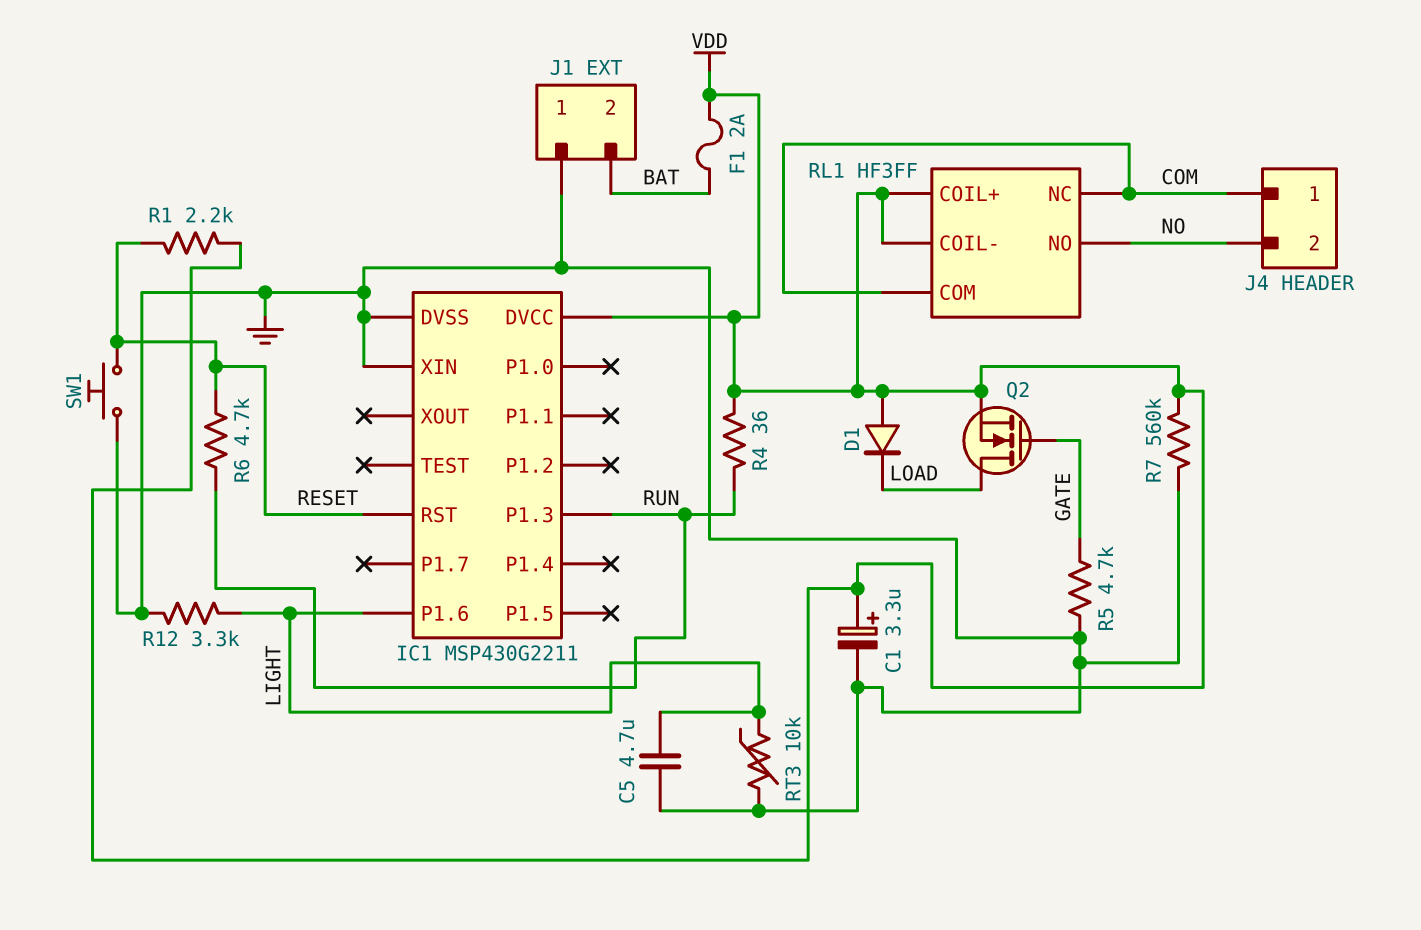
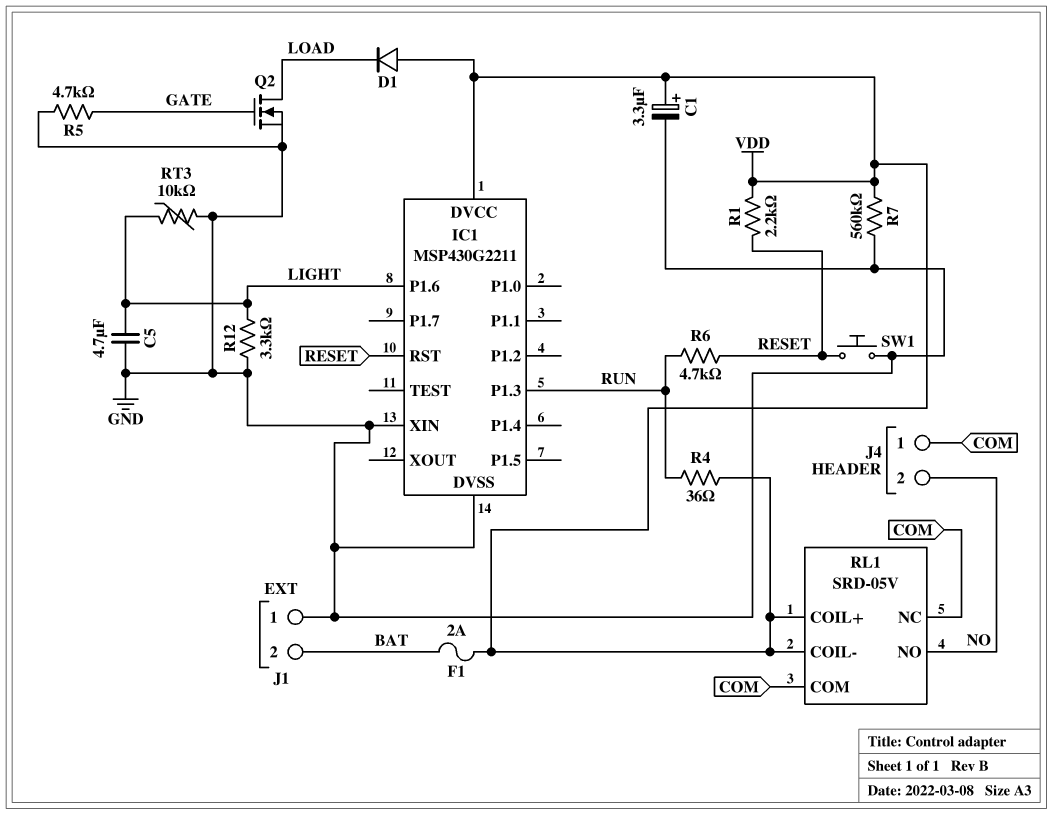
Q2: NMOS (G GATE, D LOAD, S VDD) -> NMOS (G GATE, D LOAD, S GND)
RL1: HF3FF -> SRD-05V

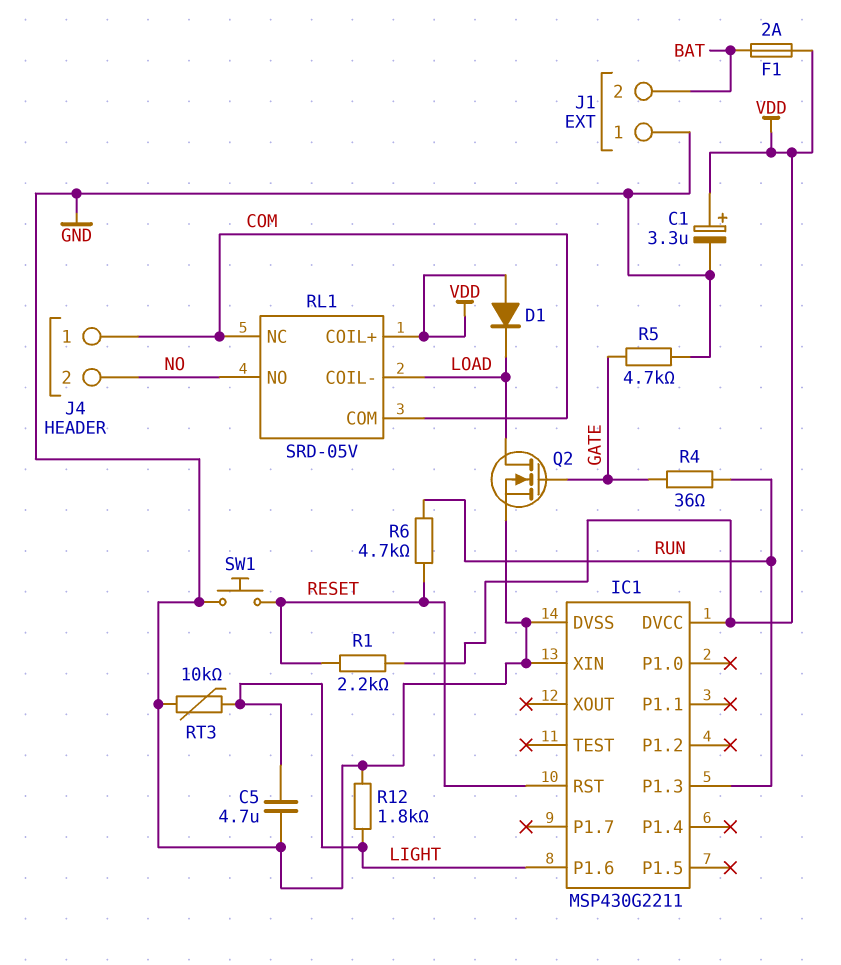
R4: 36 (RUN, VDD) -> 36 (GATE, RUN)
R7: 560k (GND, VDD) -> none
R12: 3.3k (GND, LIGHT) -> 1.8k (GND, LIGHT)
RL1 pin COIL-: VDD -> LOAD

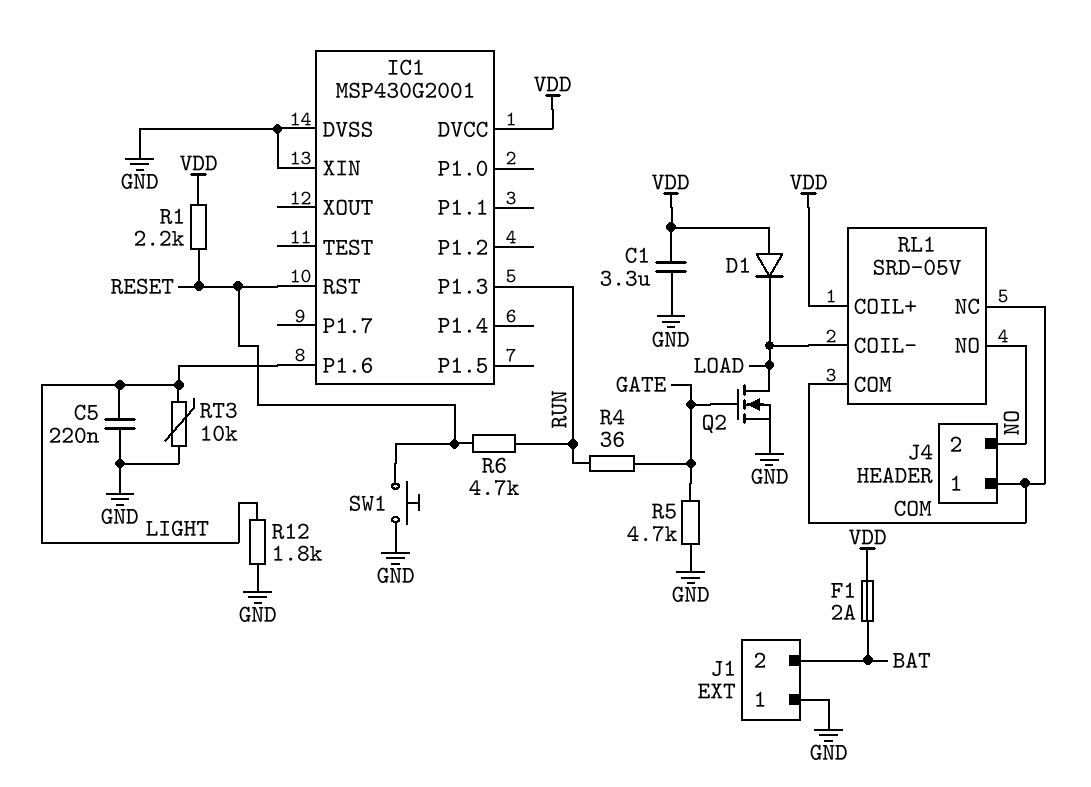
C1: 3.3uF (plus VDD, minus GND) -> 3.3uF (GND, VDD)
C5: 4.7uF (GND, LIGHT) -> 220nF (GND, LIGHT)
IC1: MSP430G2211 -> MSP430G2001

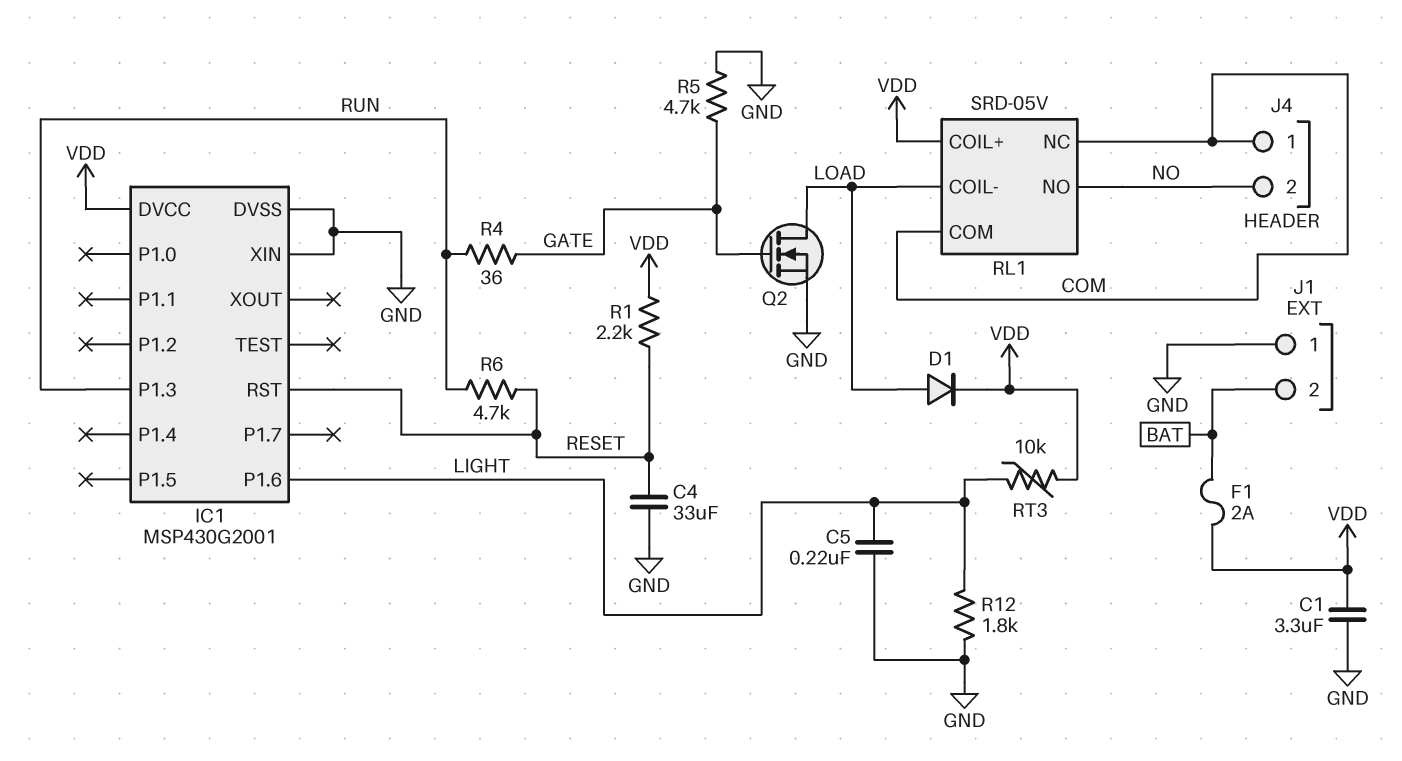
C4: none -> 33uF (GND, RESET)
D1: diode (A VDD, K LOAD) -> diode (A LOAD, K VDD)
RT3: 10k (GND, LIGHT) -> 10k (LIGHT, VDD)
SW1: button (GND, RESET) -> none

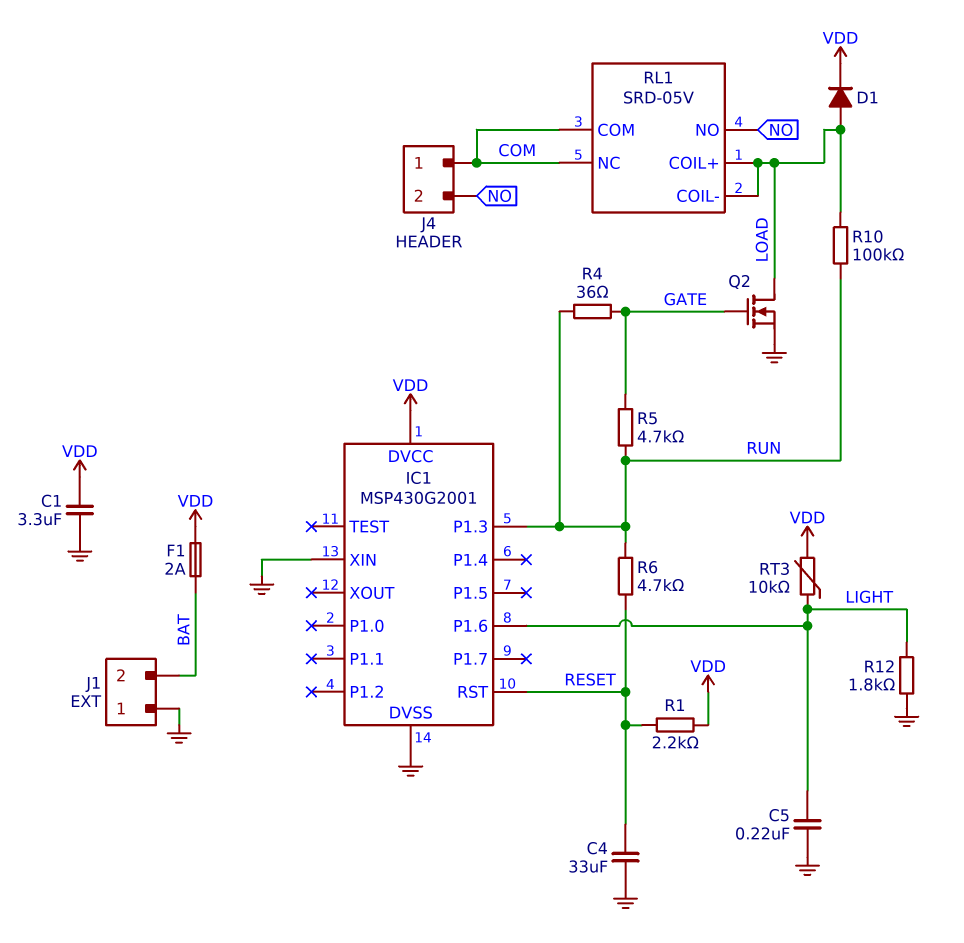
R5: 4.7k (GATE, GND) -> 4.7k (GATE, RUN)
R10: none -> 100k (LOAD, RUN)
RL1 pin COIL+: VDD -> LOAD

